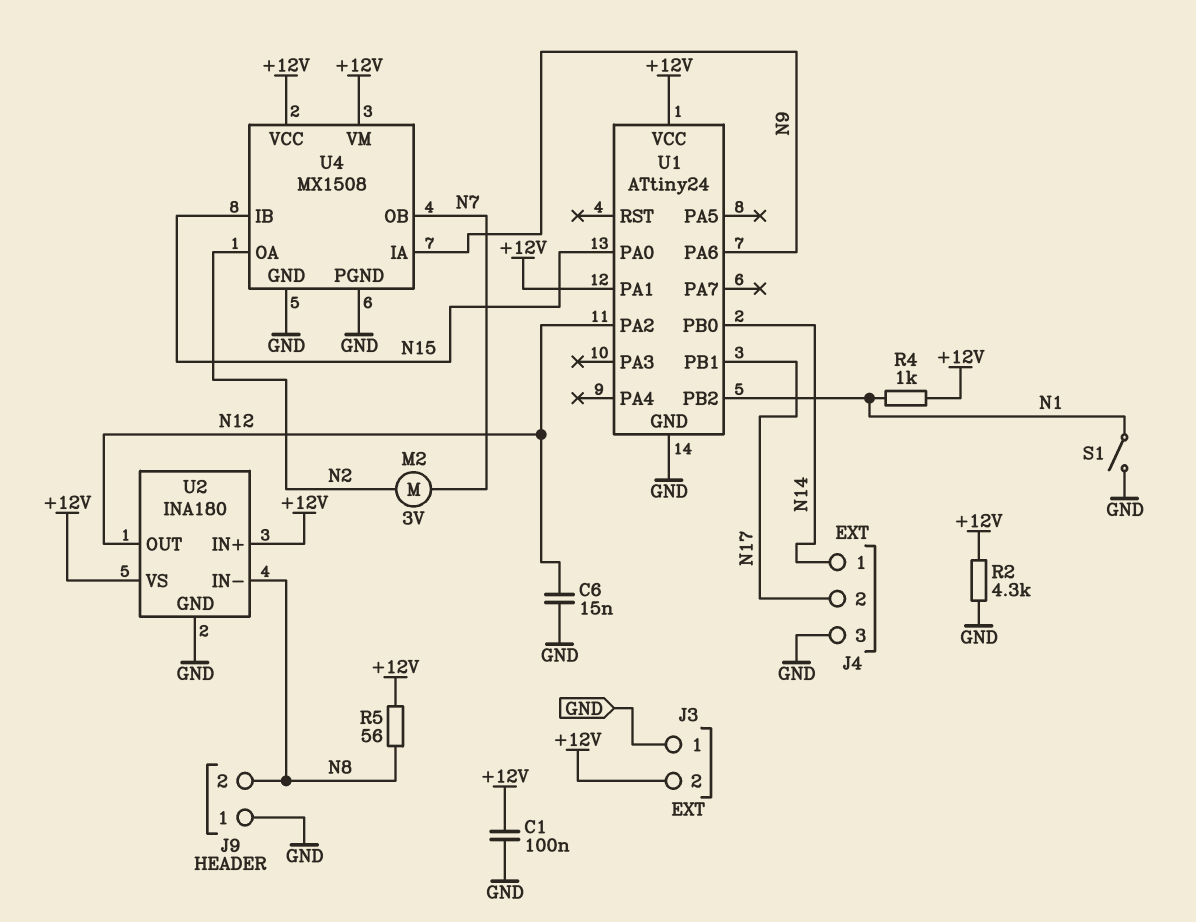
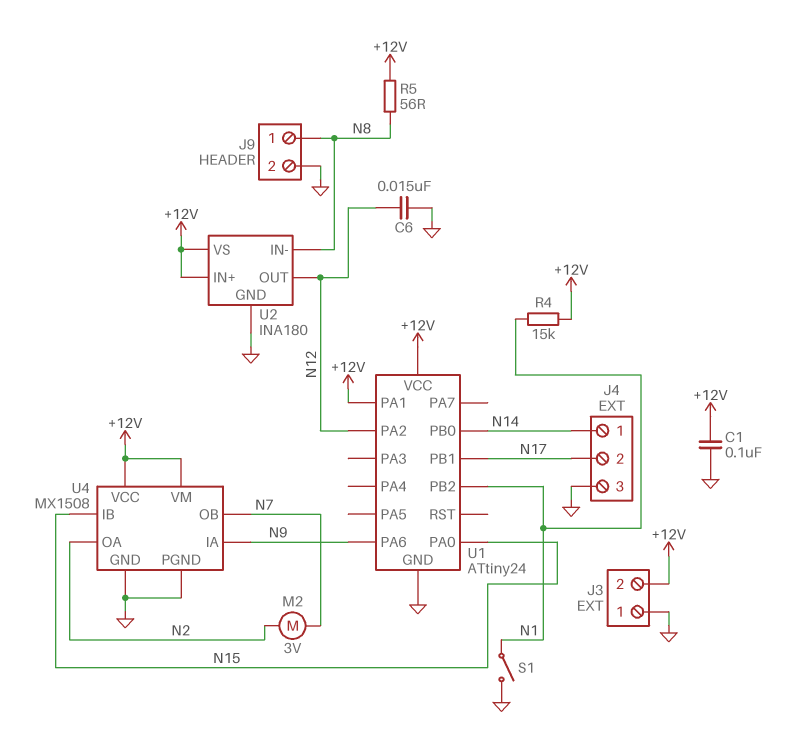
J9 pin 1: GND -> N8
J9 pin 2: N8 -> GND
R2: 4.3k (+12V, GND) -> none
R4: 1k (+12V, N1) -> 15k (+12V, N1)

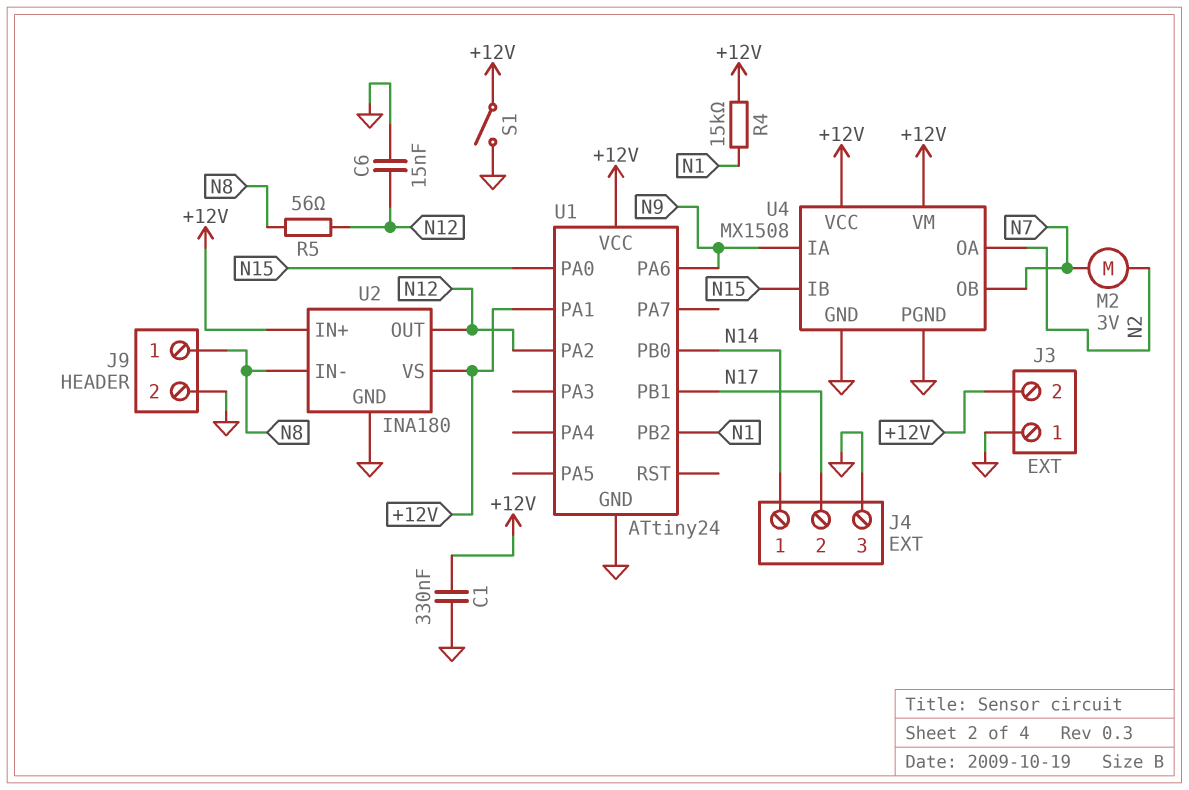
C1: 100nF (+12V, GND) -> 330nF (+12V, GND)
R5: 56 (+12V, N8) -> 56 (N8, N12)
S1: switch (GND, N1) -> switch (+12V, GND)

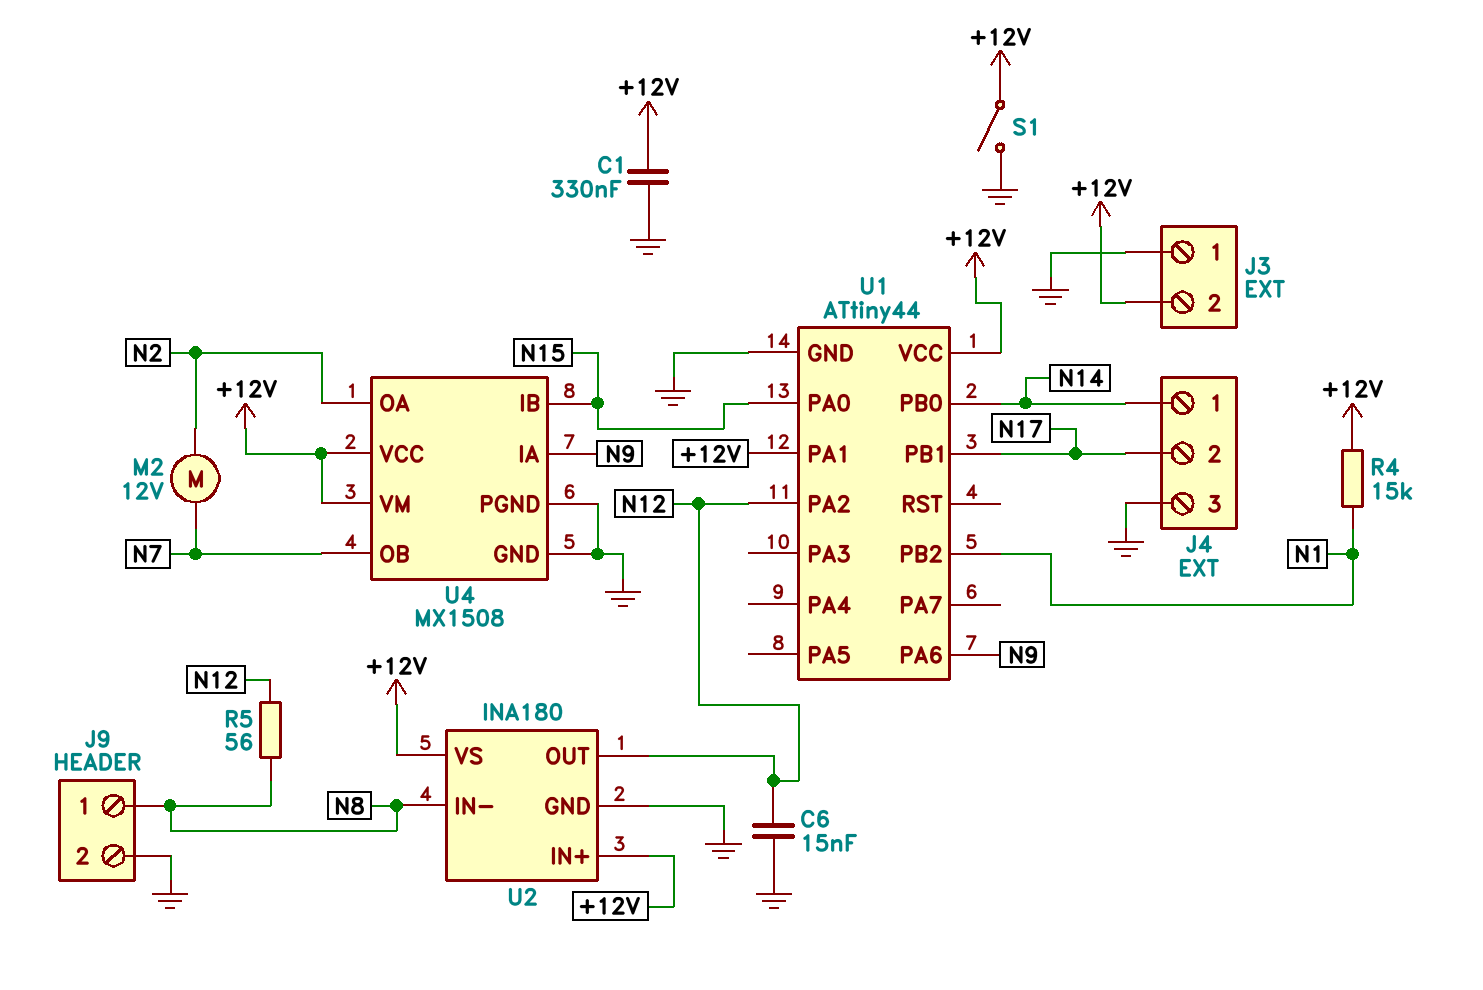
M2: motor 3V (N2, N7) -> motor 12V (N2, N7)
U1: ATtiny24 -> ATtiny44

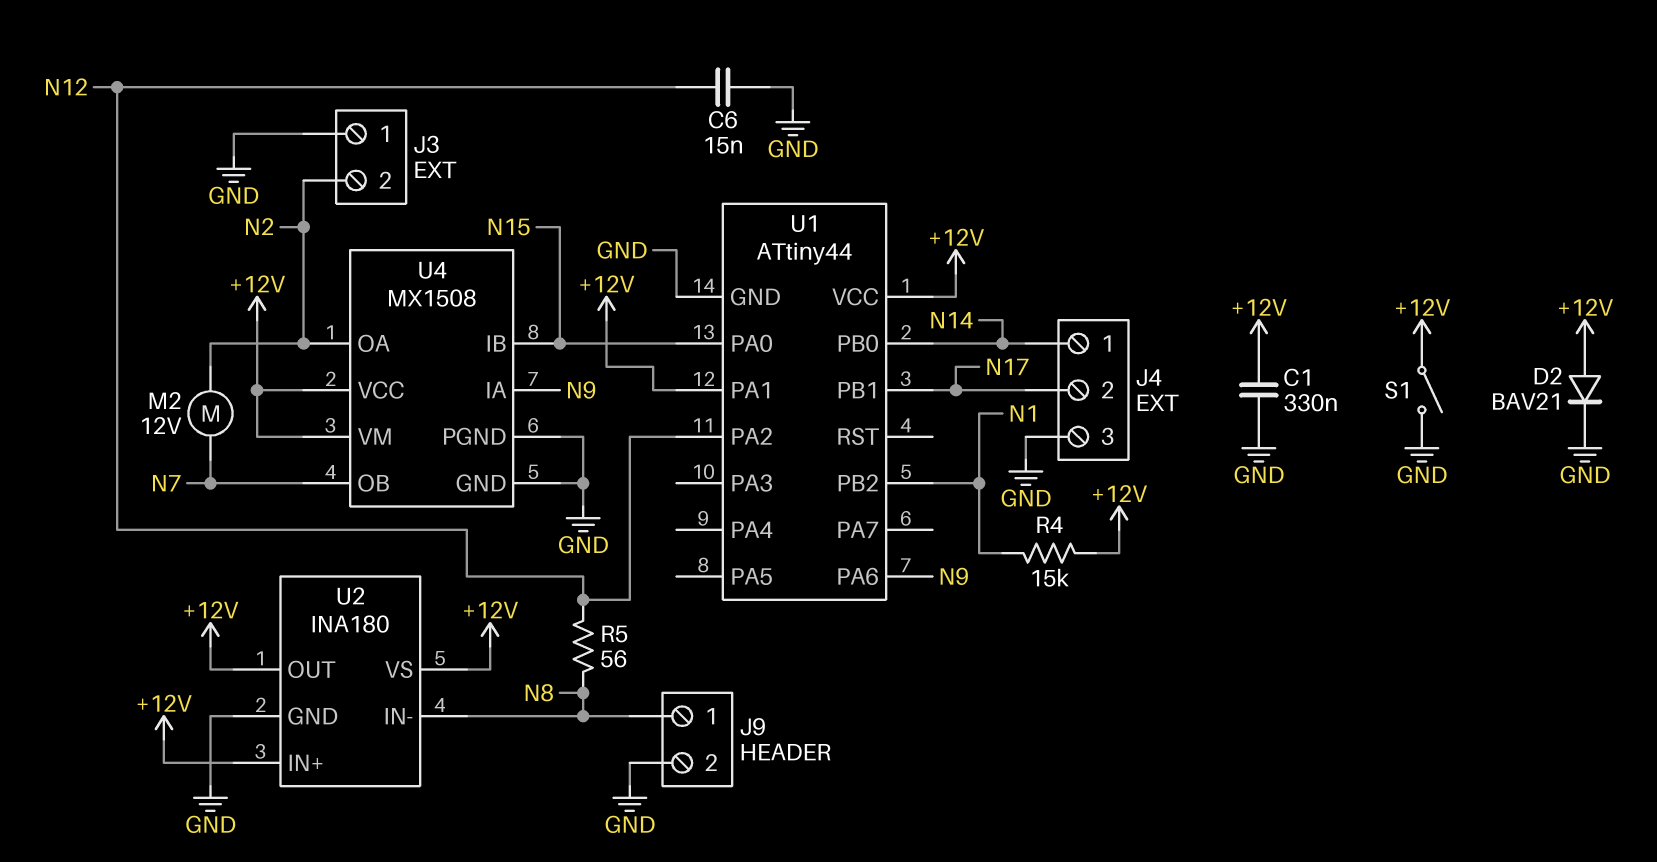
D2: none -> diode BAV21 (A +12V, K GND)
J3 pin 2: +12V -> N2
U2 pin OUT: N12 -> +12V

